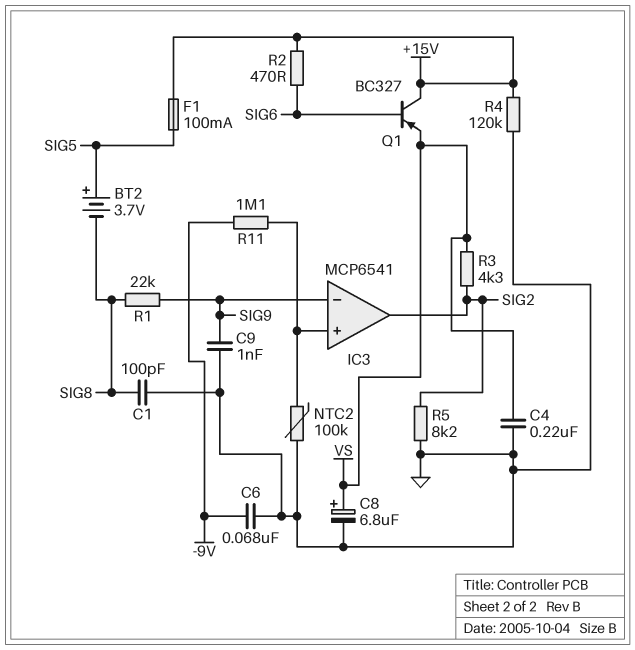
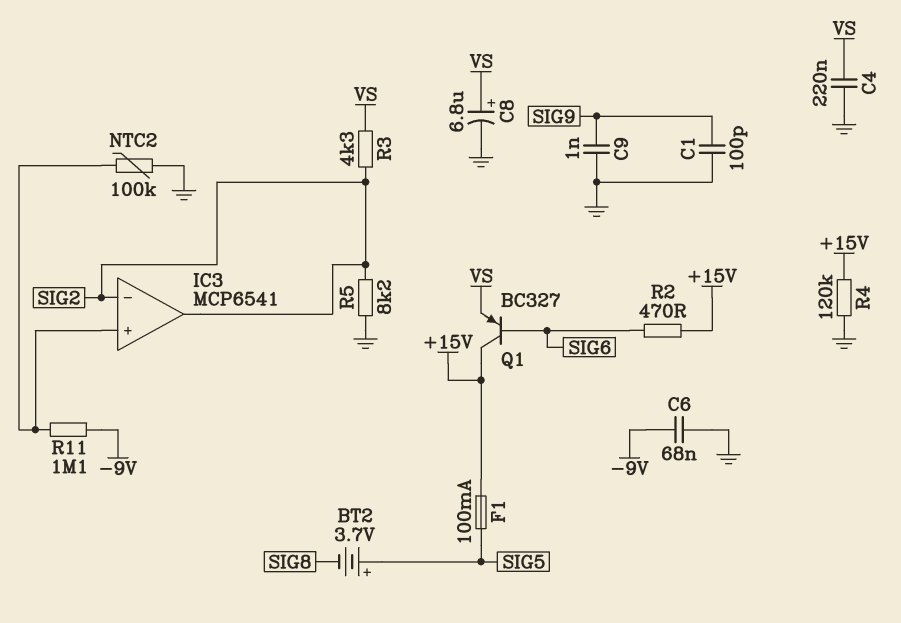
C1: 100pF (GND, SIG8) -> 100pF (GND, SIG9)
IC3 pin in-: SIG9 -> SIG2
R1: 22k (SIG8, SIG9) -> none

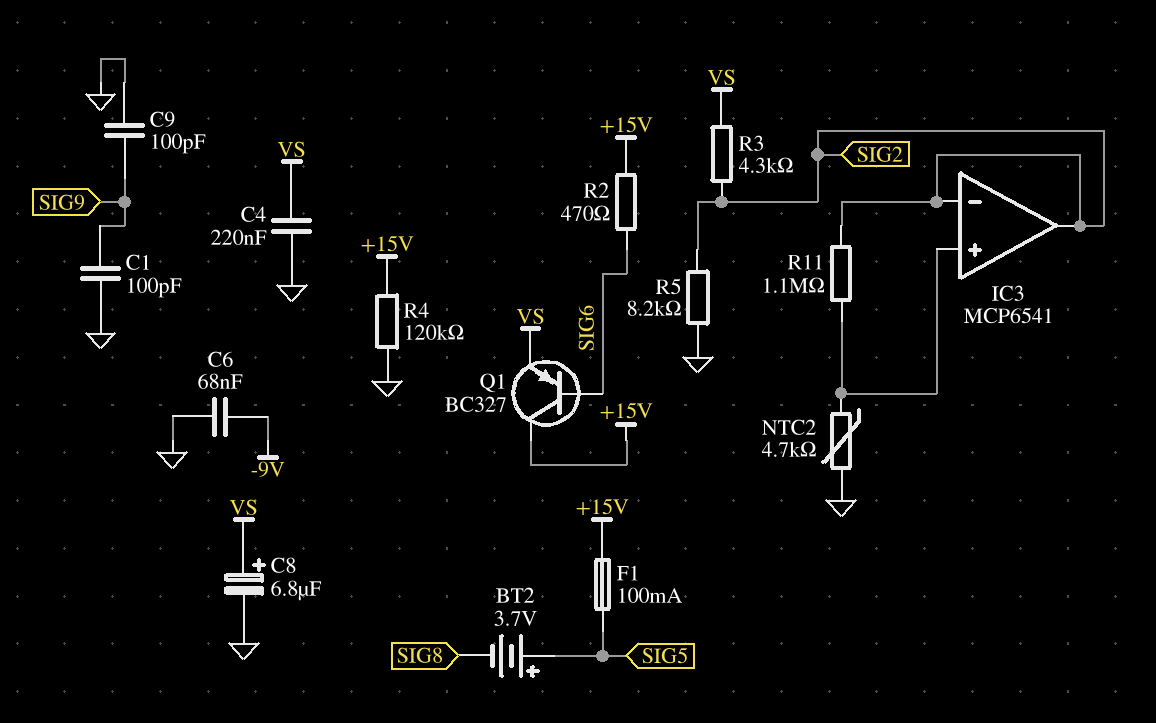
C9: 1nF (GND, SIG9) -> 100pF (GND, SIG9)
NTC2: 100k (GND, IC3/in+) -> 4.7k (GND, IC3/in+)
R11: 1.1M (-9V, IC3/in+) -> 1.1M (IC3/in+, SIG2)

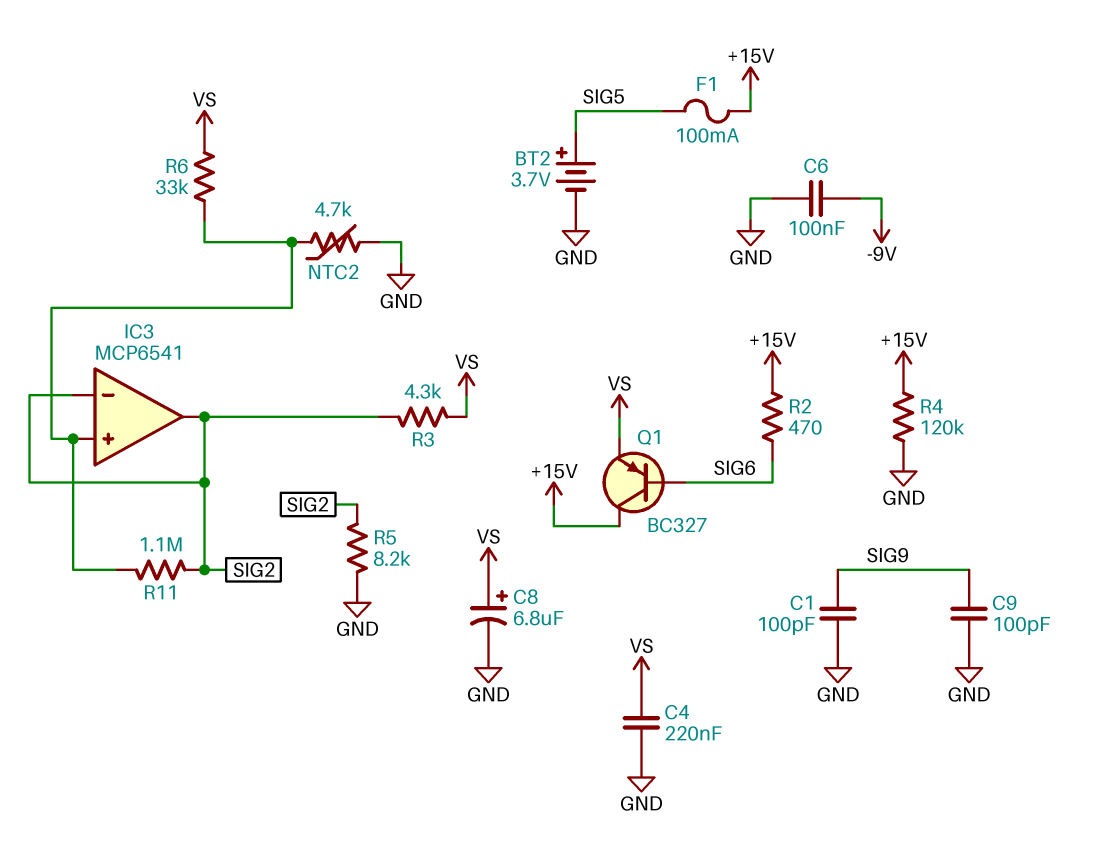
BT2: 3.7V (plus SIG5, minus SIG8) -> 3.7V (plus SIG5, minus GND)
C6: 68nF (-9V, GND) -> 100nF (-9V, GND)
R6: none -> 33k (IC3/in+, VS)

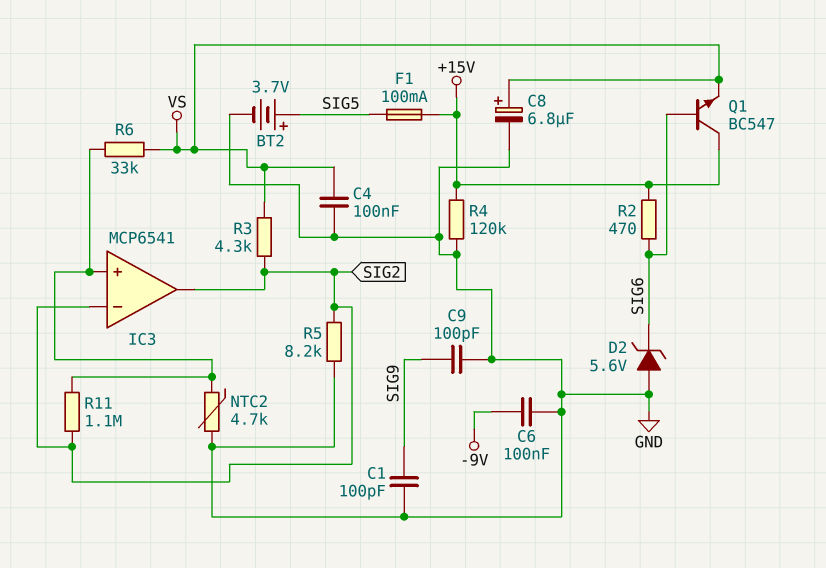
C4: 220nF (GND, VS) -> 100nF (GND, VS)
D2: none -> zener 5.6V (A GND, K SIG6)
Q1: PNP BC327 (B SIG6, C +15V, E VS) -> NPN BC547 (B SIG6, C +15V, E VS)

